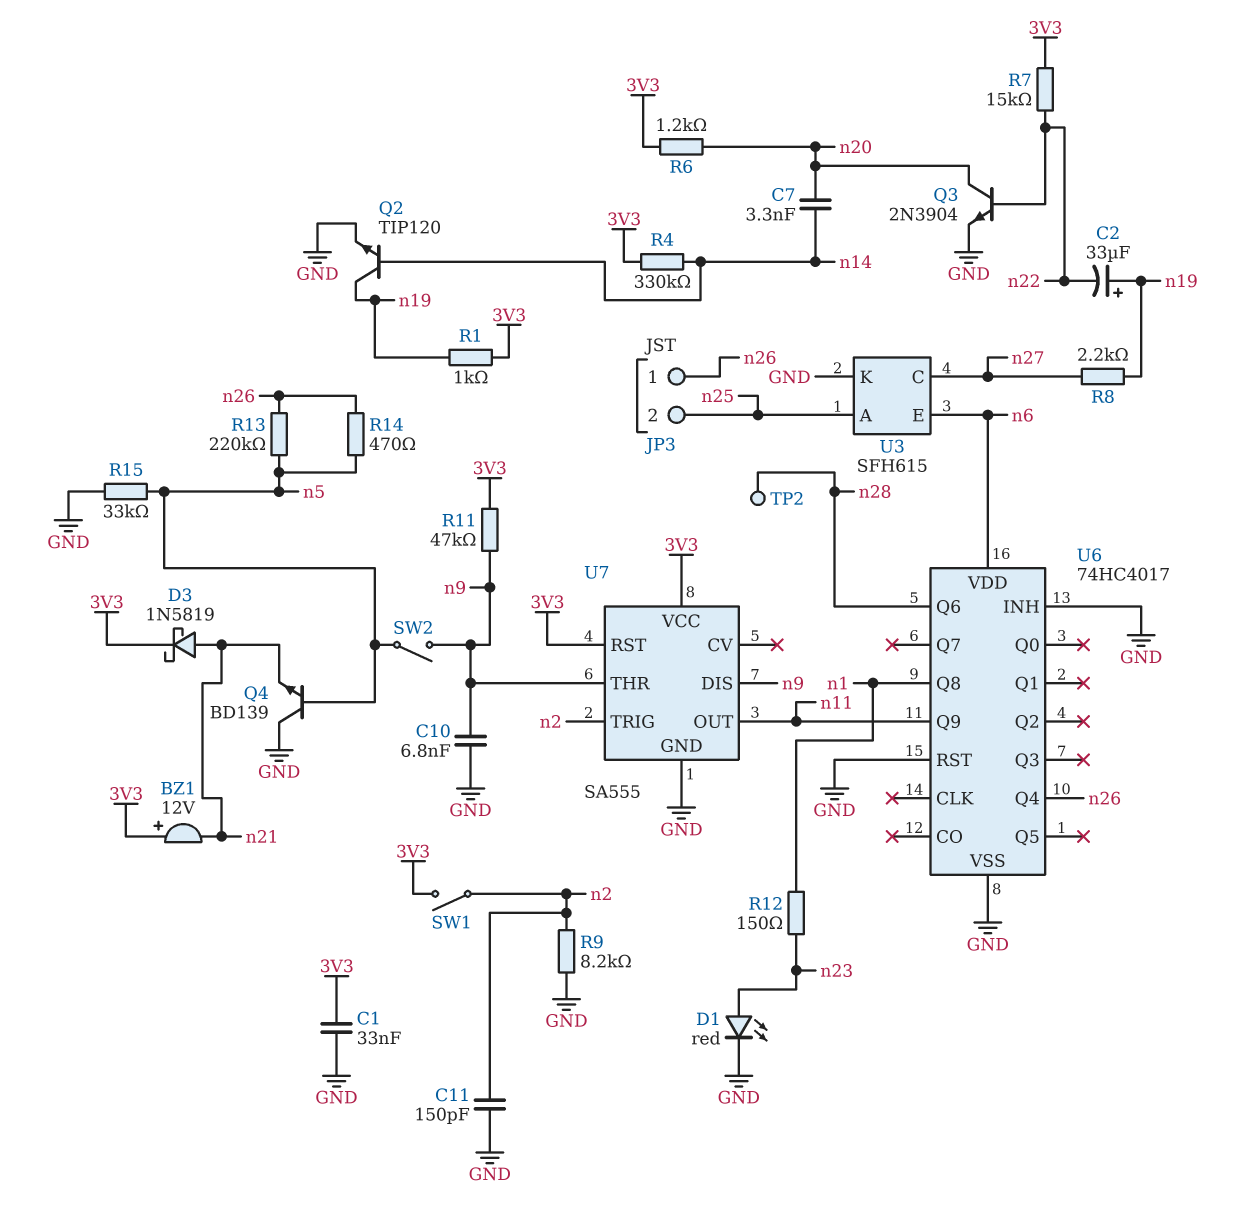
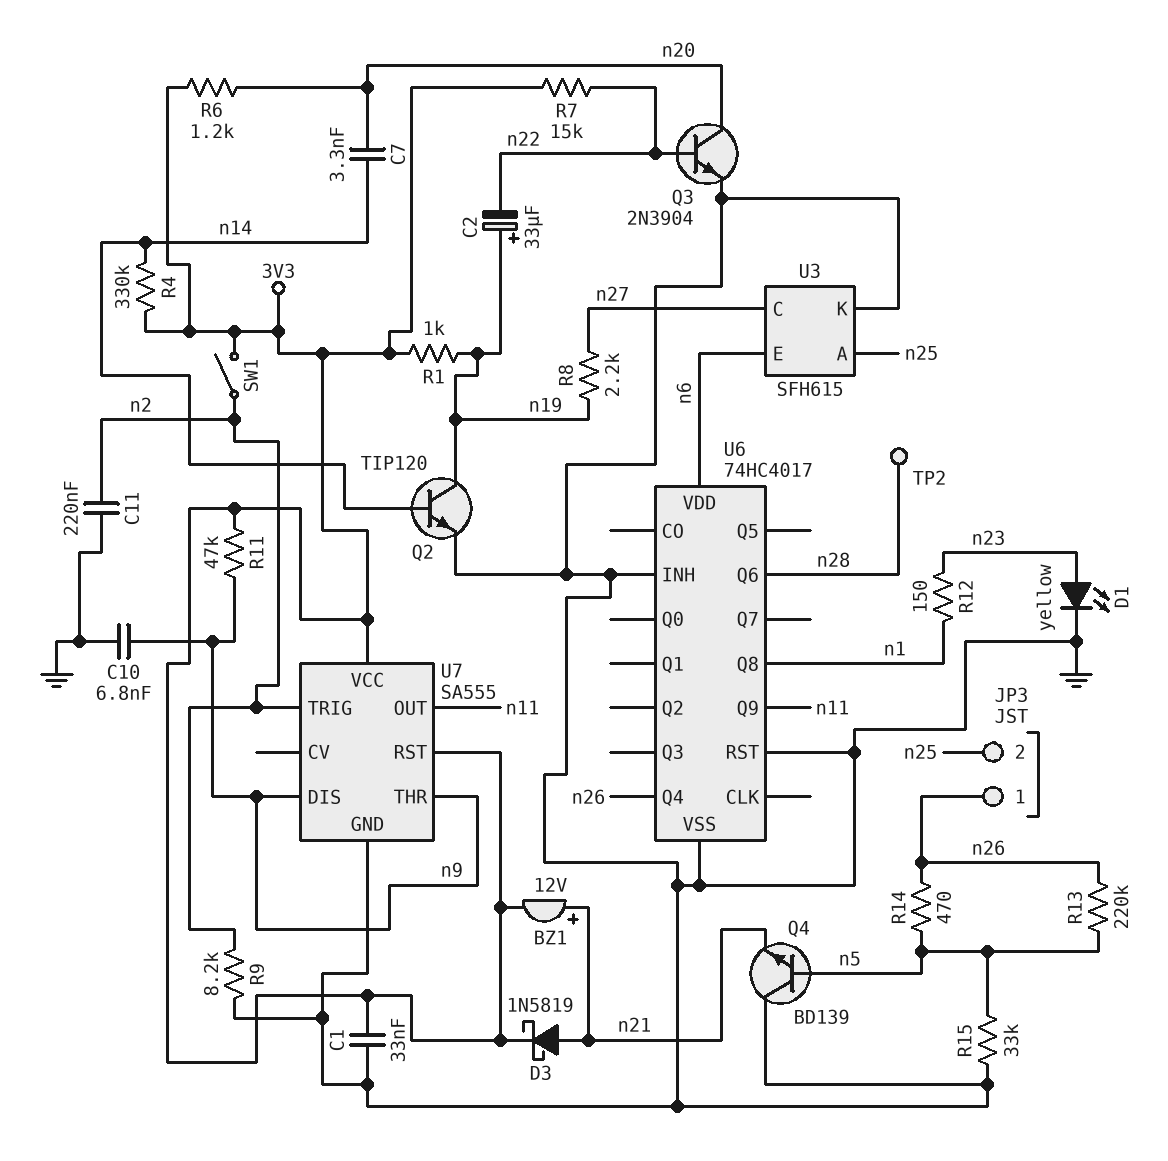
BZ1: buzzer 12V (plus 3V3, minus n21) -> buzzer 12V (plus n21, minus 3V3)
C11: 150pF (GND, n2) -> 220nF (GND, n2)
D1: LED red (A n23, K GND) -> LED yellow (A n23, K GND)
SW2: switch (n5, n9) -> none

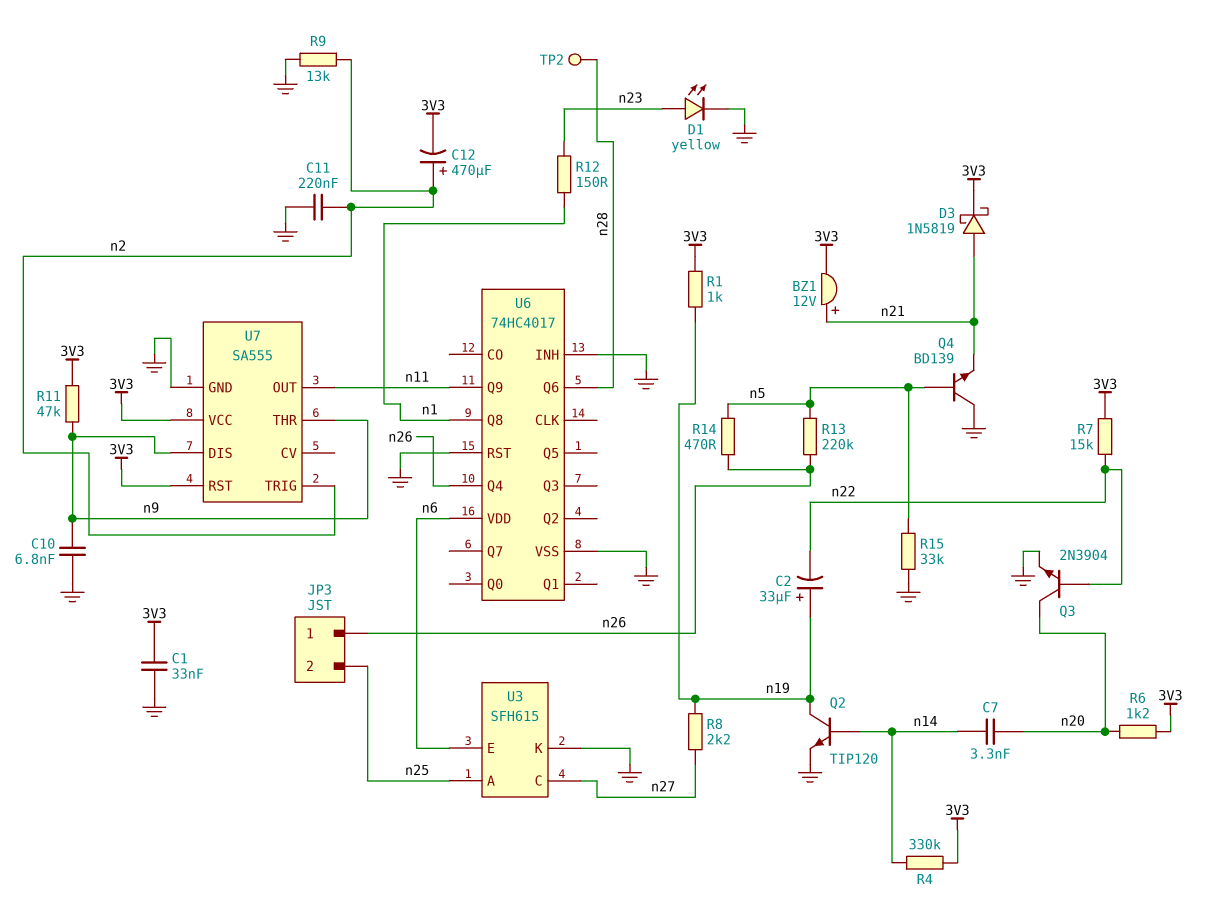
C12: none -> 470uF (plus n2, minus 3V3)
R9: 8.2k (GND, n2) -> 13k (GND, n2)
SW1: switch (3V3, n2) -> none

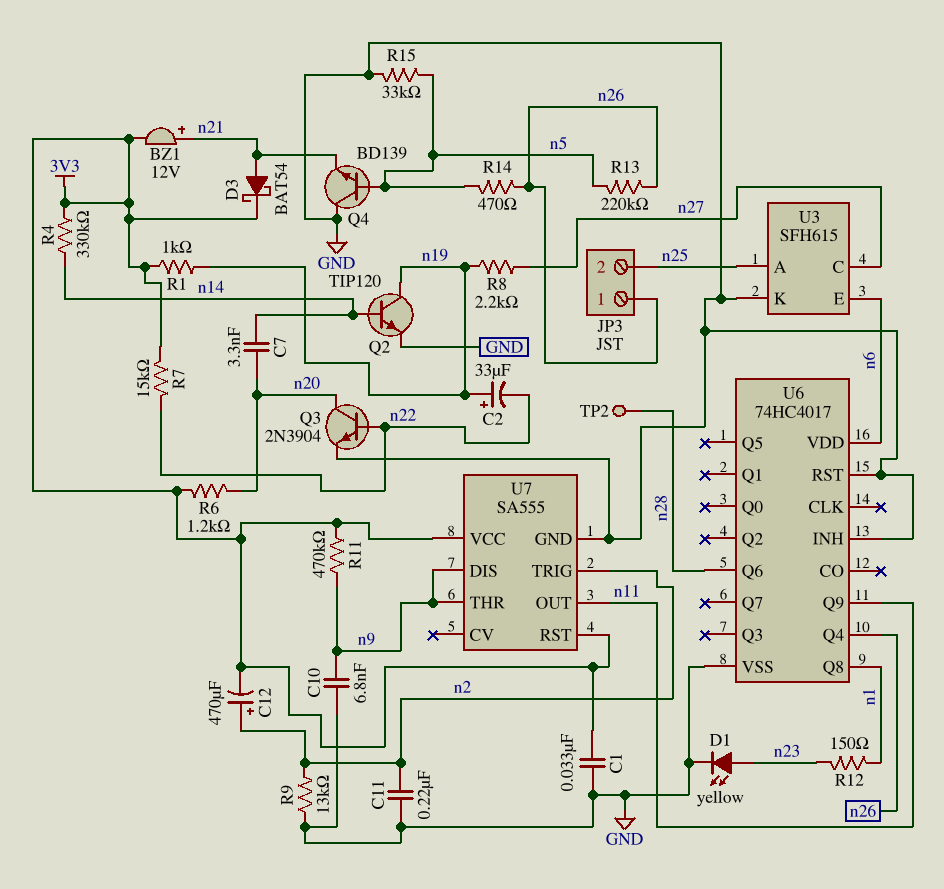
D3: schottky 1N5819 (A n21, K 3V3) -> schottky BAT54 (A n21, K 3V3)
R11: 47k (3V3, n9) -> 470k (3V3, n9)

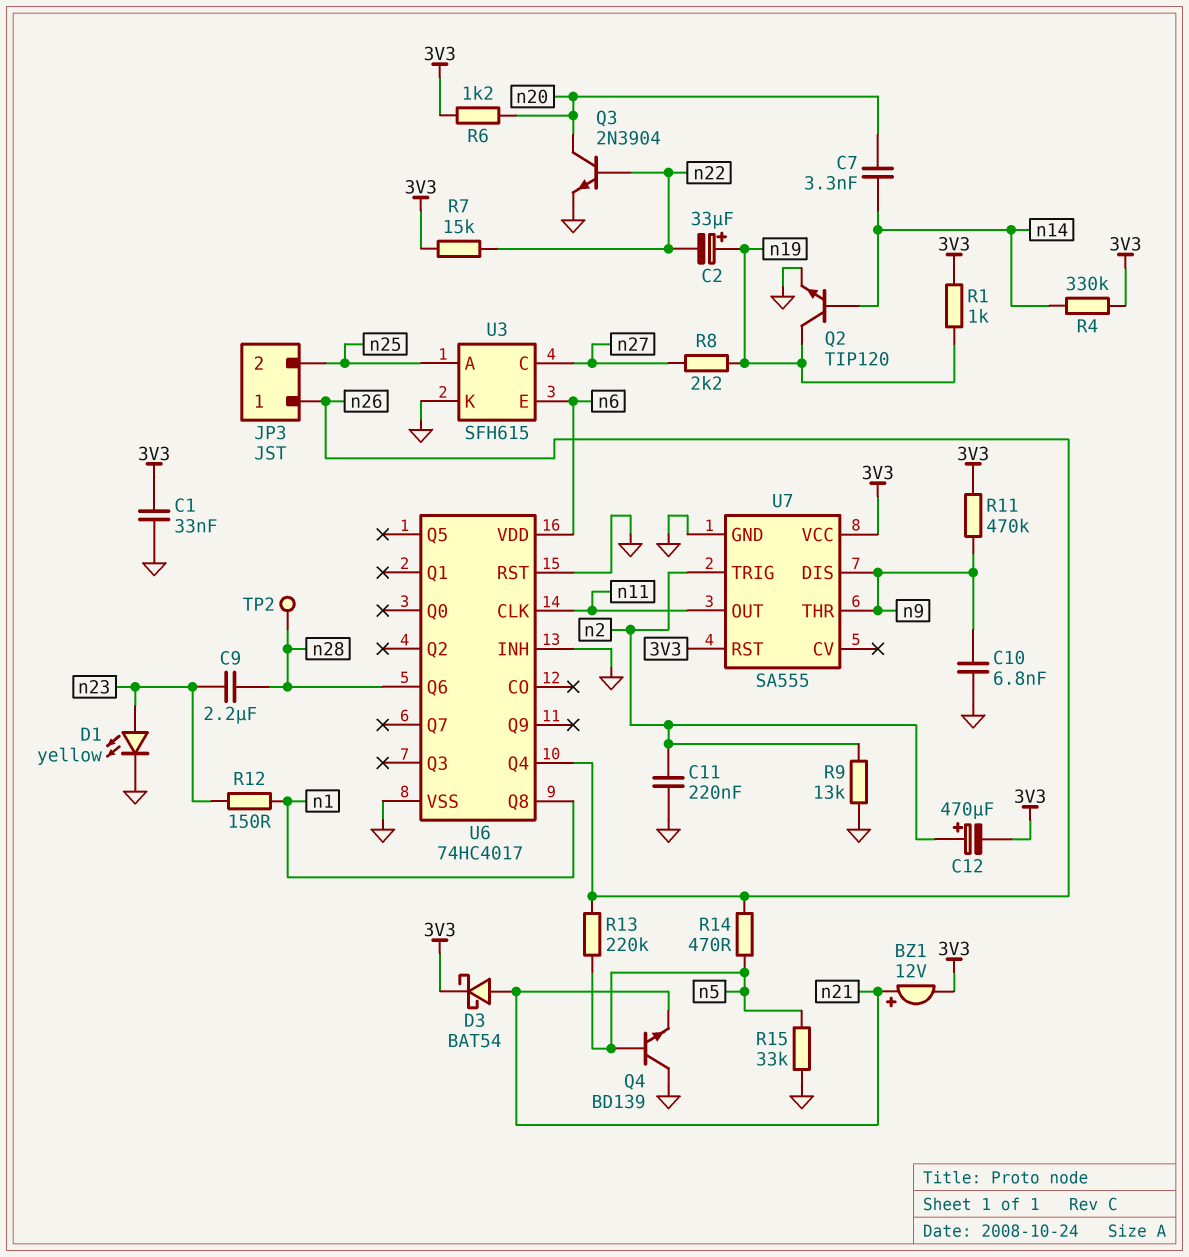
C9: none -> 2.2uF (n23, n28)
U6 pin CLK: none -> n11
U6 pin Q9: n11 -> none

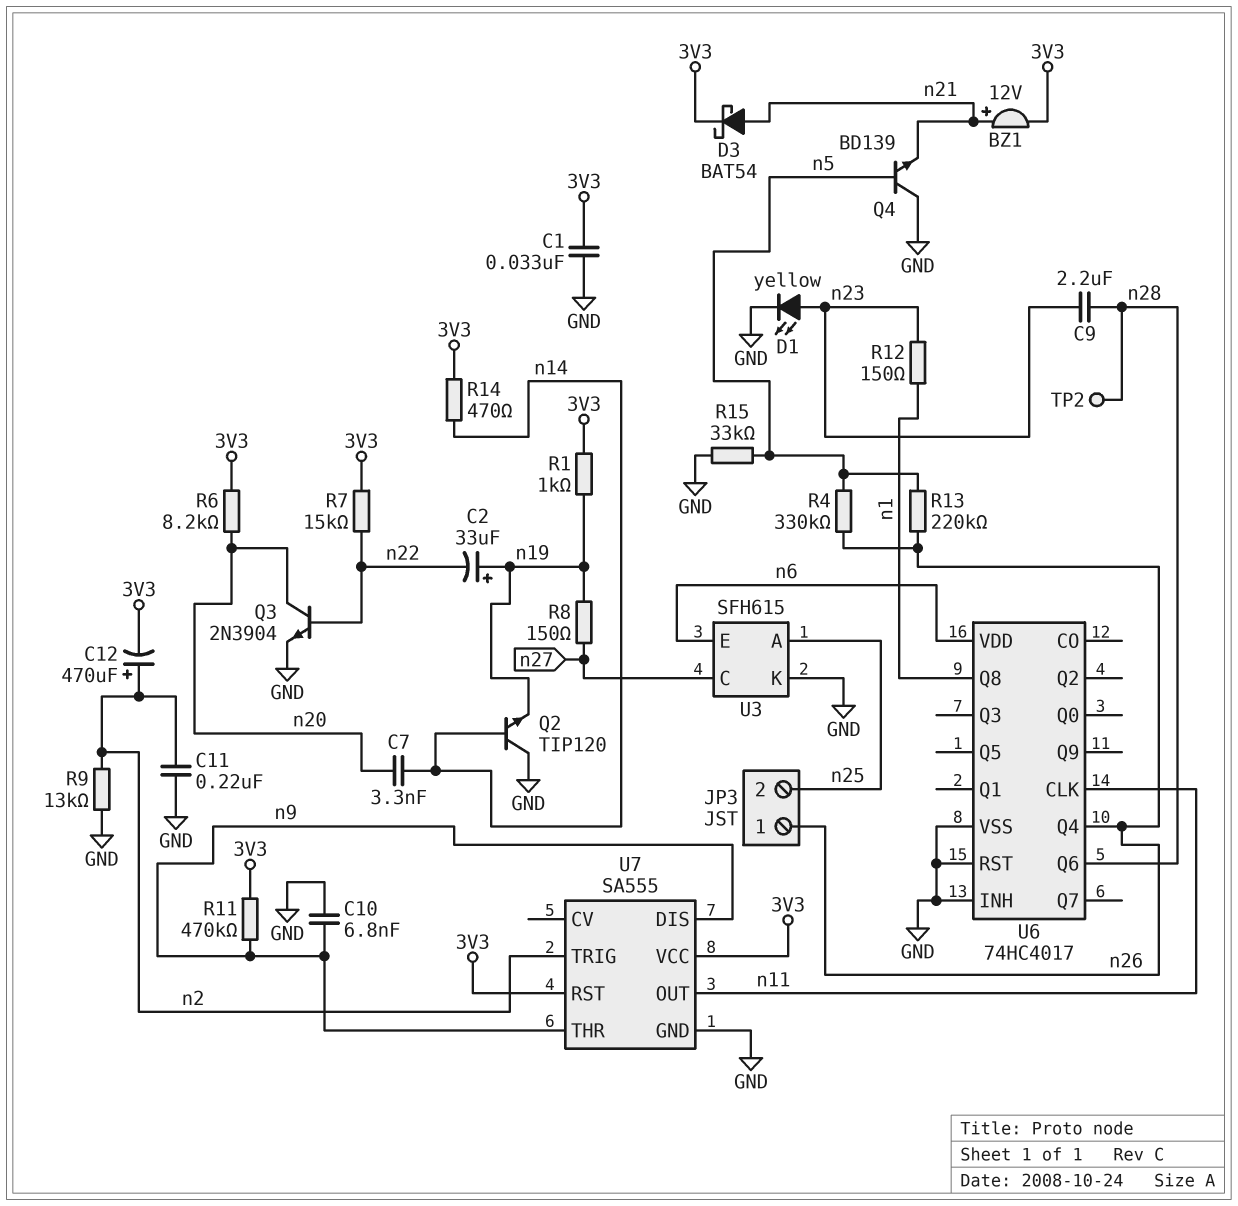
Q2: NPN TIP120 (B n14, C n19, E GND) -> NPN TIP120 (B n14, C GND, E n19)
R4: 330k (3V3, n14) -> 330k (n5, n26)
R6: 1.2k (3V3, n20) -> 8.2k (3V3, n20)
R8: 2.2k (n19, n27) -> 150 (n19, n27)
R14: 470 (n5, n26) -> 470 (3V3, n14)

